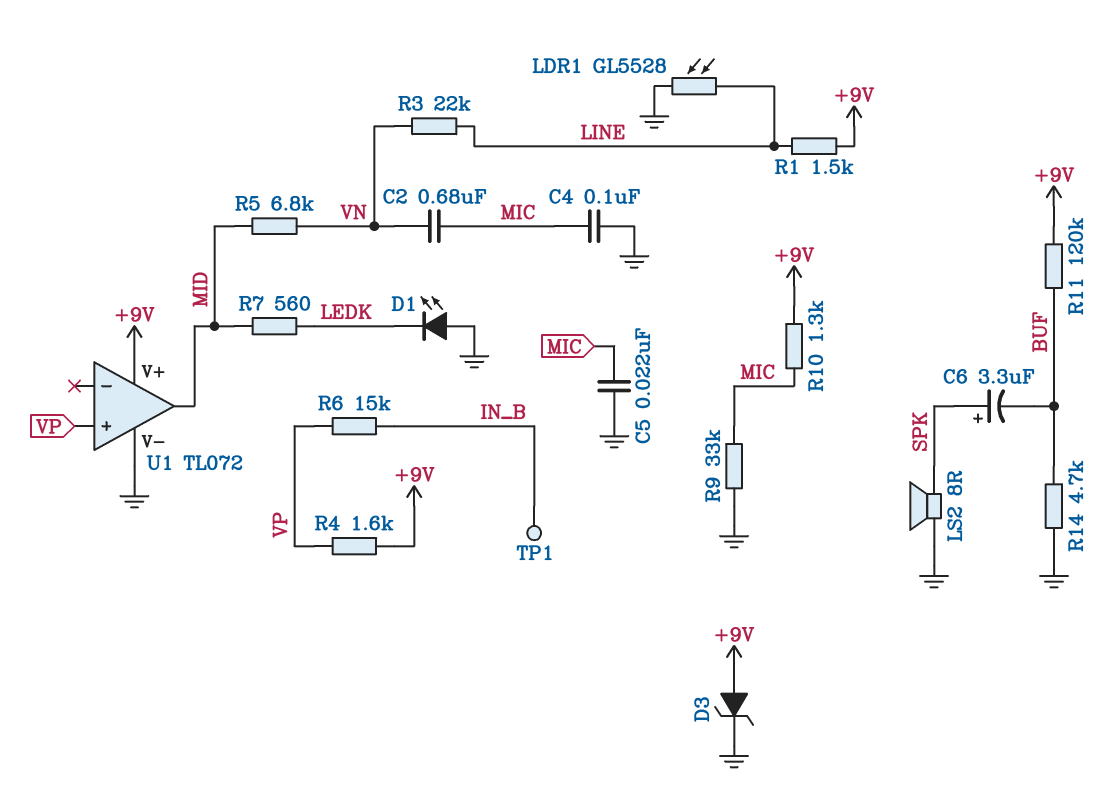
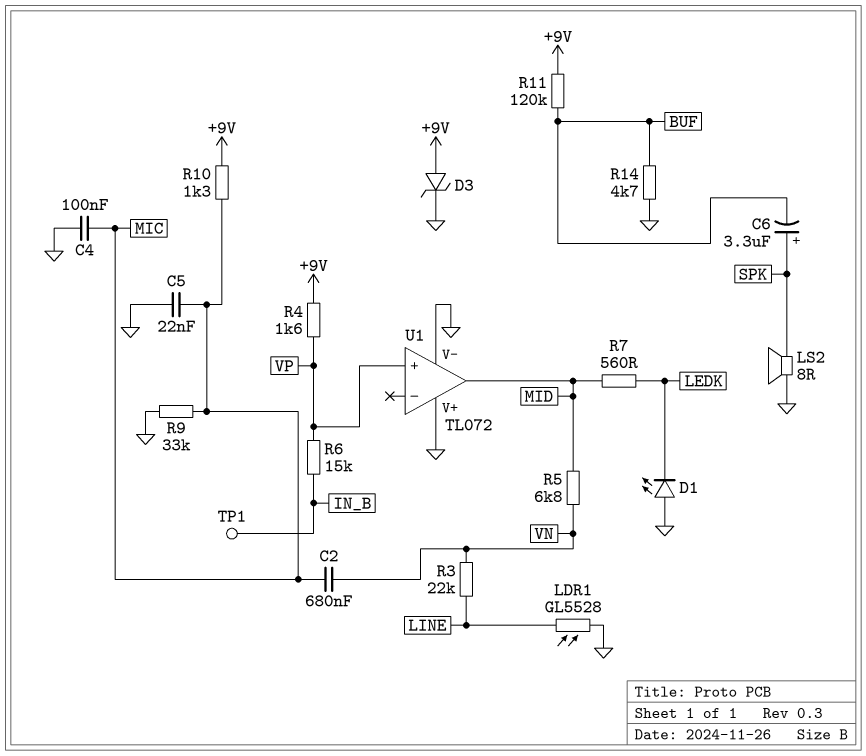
R1: 1.5k (+9V, LINE) -> none
U1 pin V+: +9V -> GND

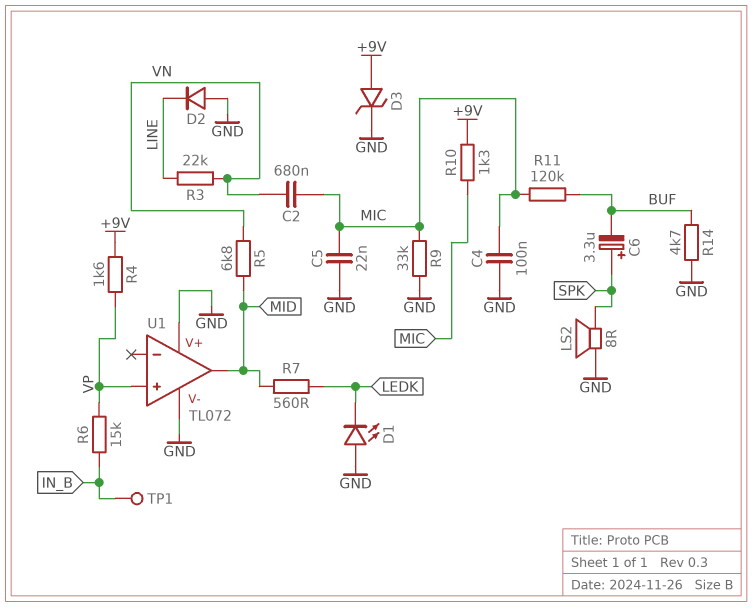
D2: none -> diode (A GND, K LINE)
LDR1: GL5528 (GND, LINE) -> none
R11: 120k (+9V, BUF) -> 120k (BUF, MIC)

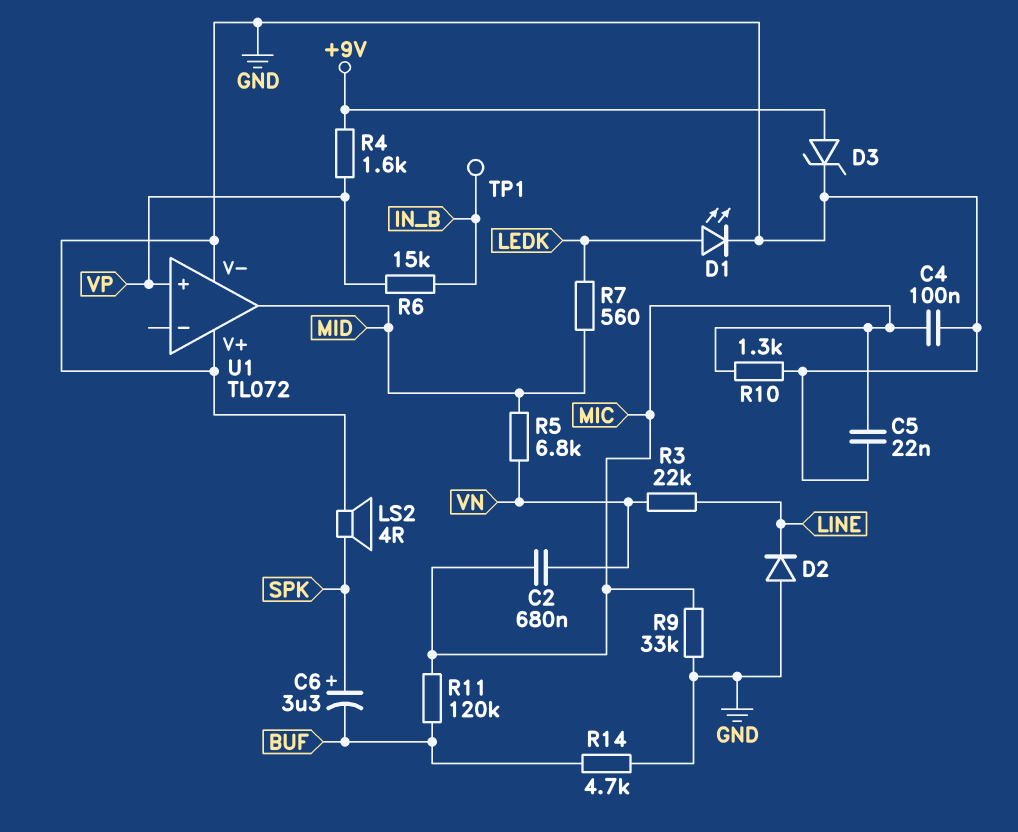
D1: LED (A GND, K LEDK) -> LED (A LEDK, K GND)
LS2: speaker 8R (GND, SPK) -> speaker 4R (GND, SPK)
R10: 1.3k (+9V, MIC) -> 1.3k (GND, MIC)

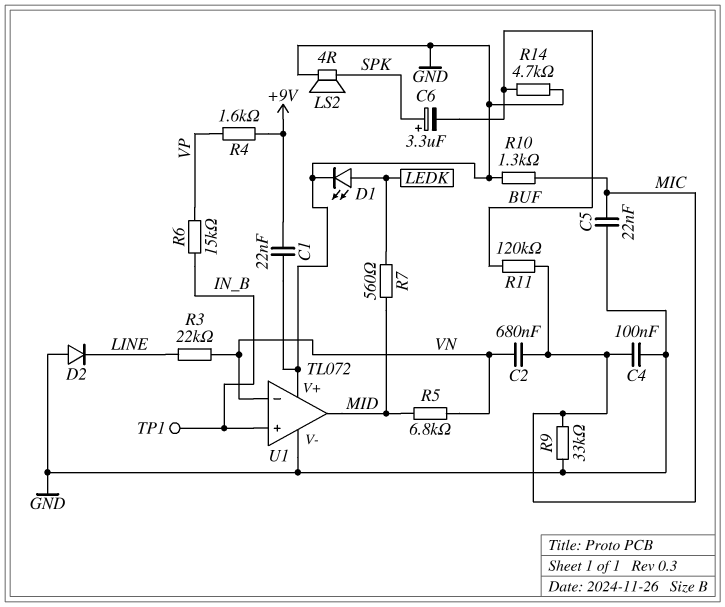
C1: none -> 22nF (+9V, GND)
D3: zener (A +9V, K GND) -> none
U1 pin in+: VP -> IN_B
U1 pin in-: none -> VN

